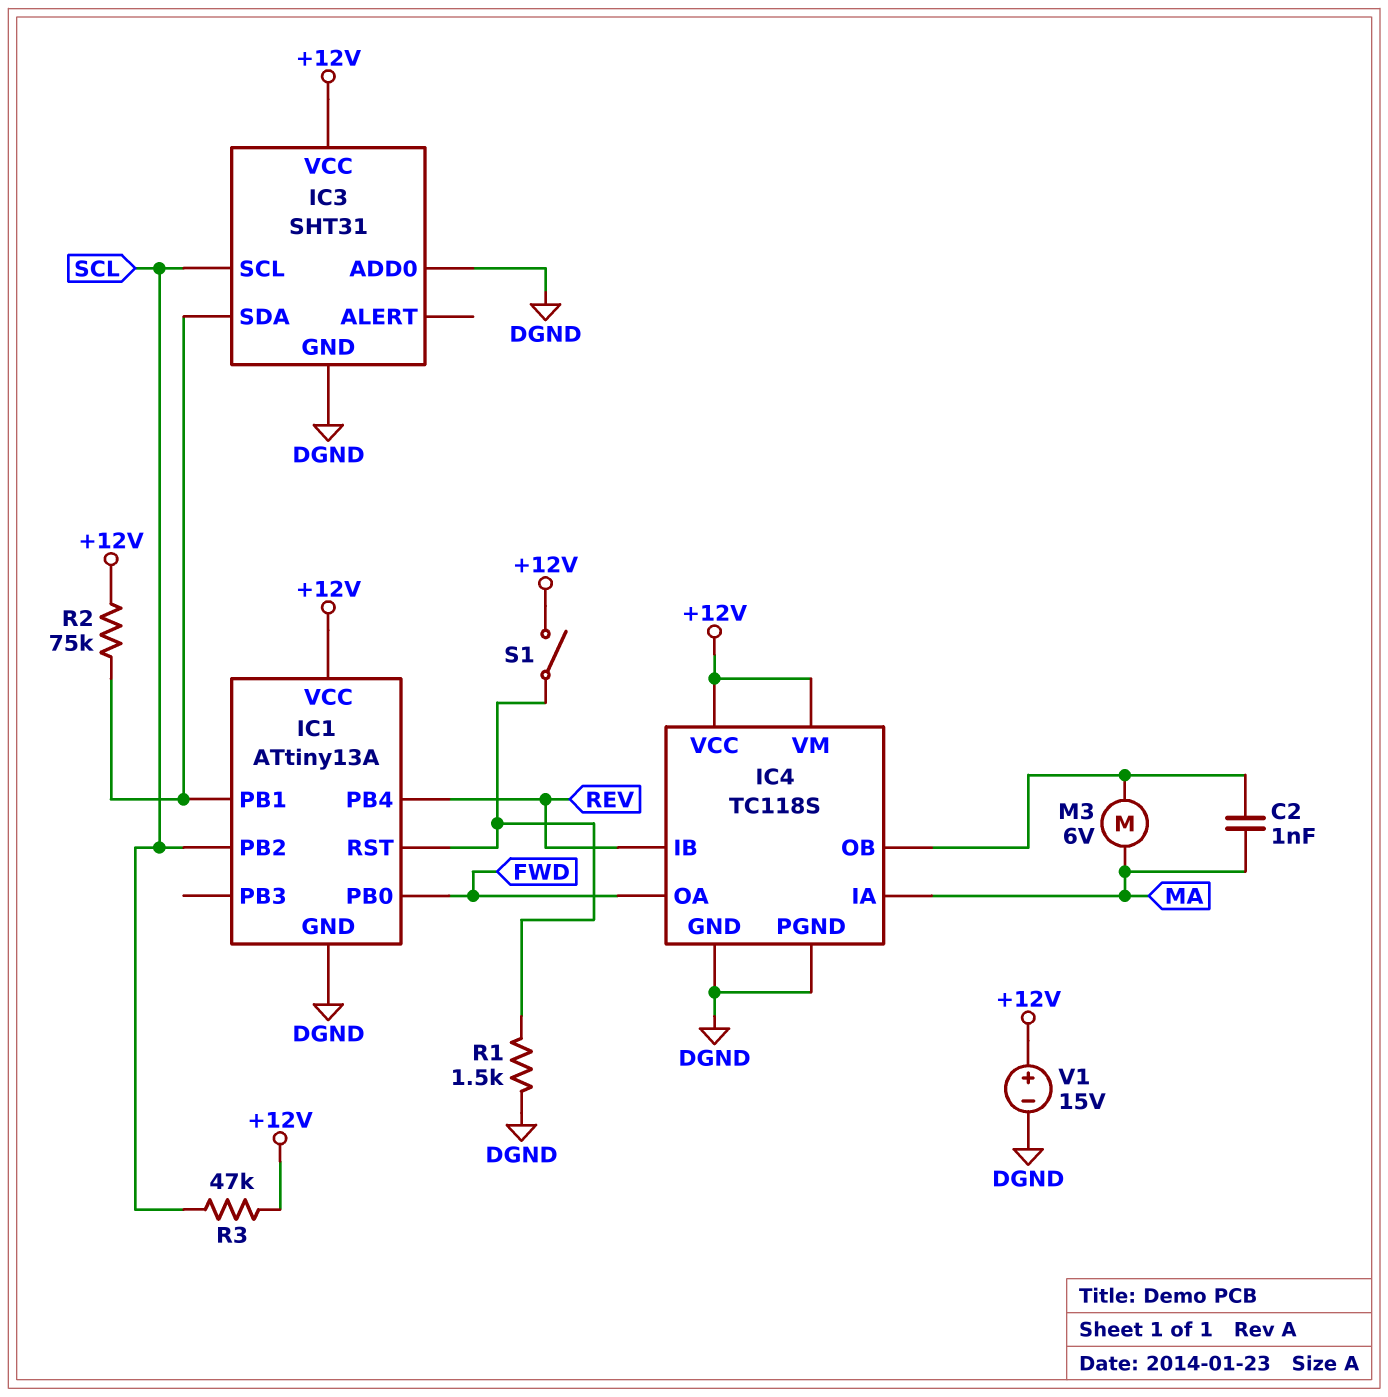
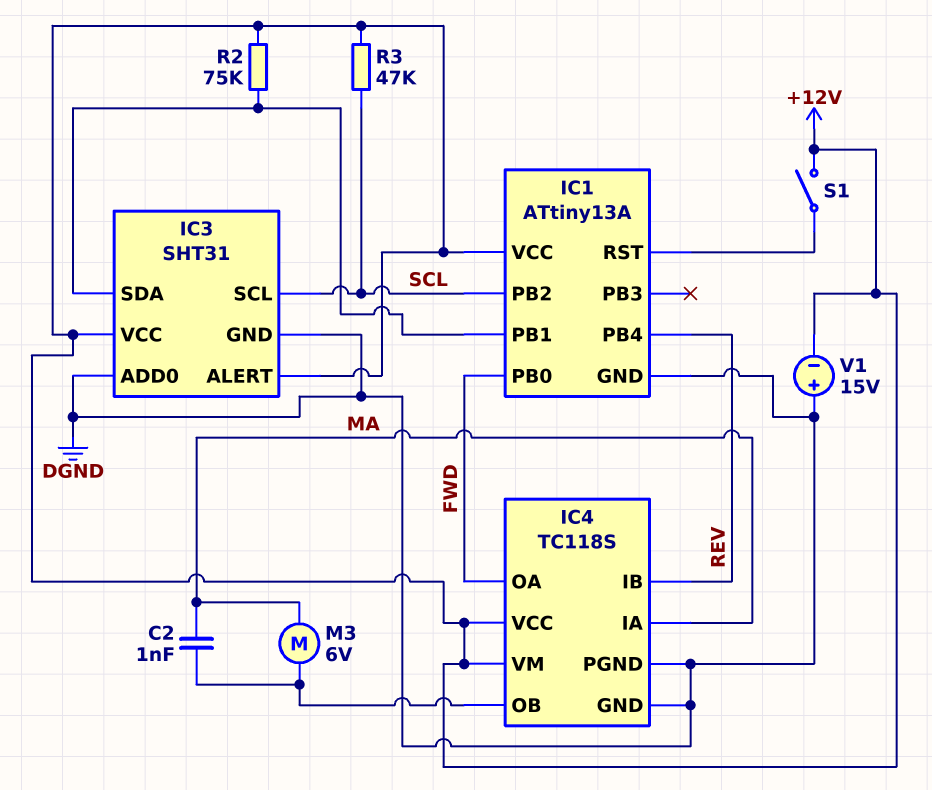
IC3 pin ALERT: none -> +12V
R1: 1.5k (DGND, IC1/RST) -> none
V1: 15V (plus +12V, minus DGND) -> 15V (plus DGND, minus +12V)

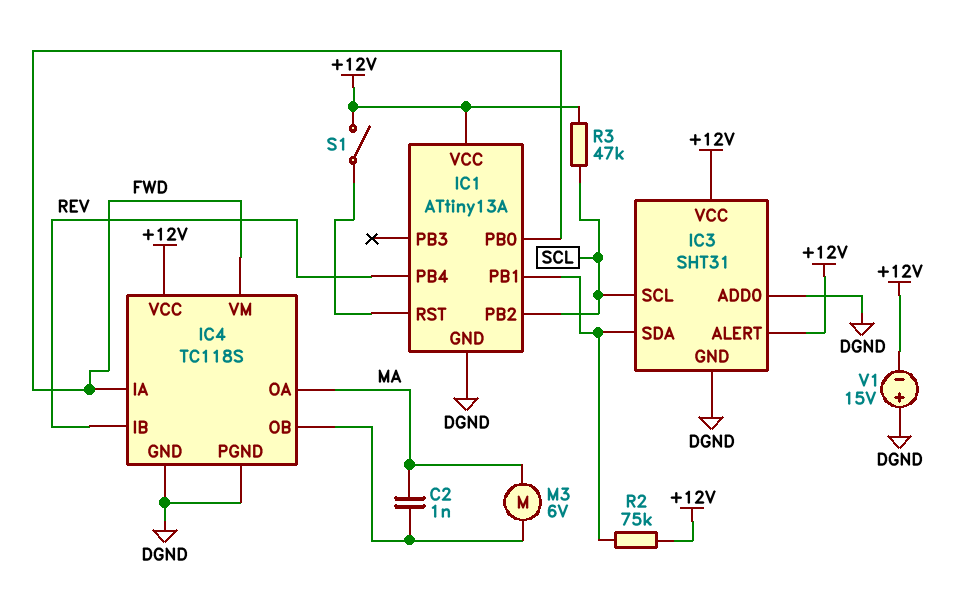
IC4 pin IA: MA -> FWD
IC4 pin OA: FWD -> MA
IC4 pin VM: +12V -> FWD

